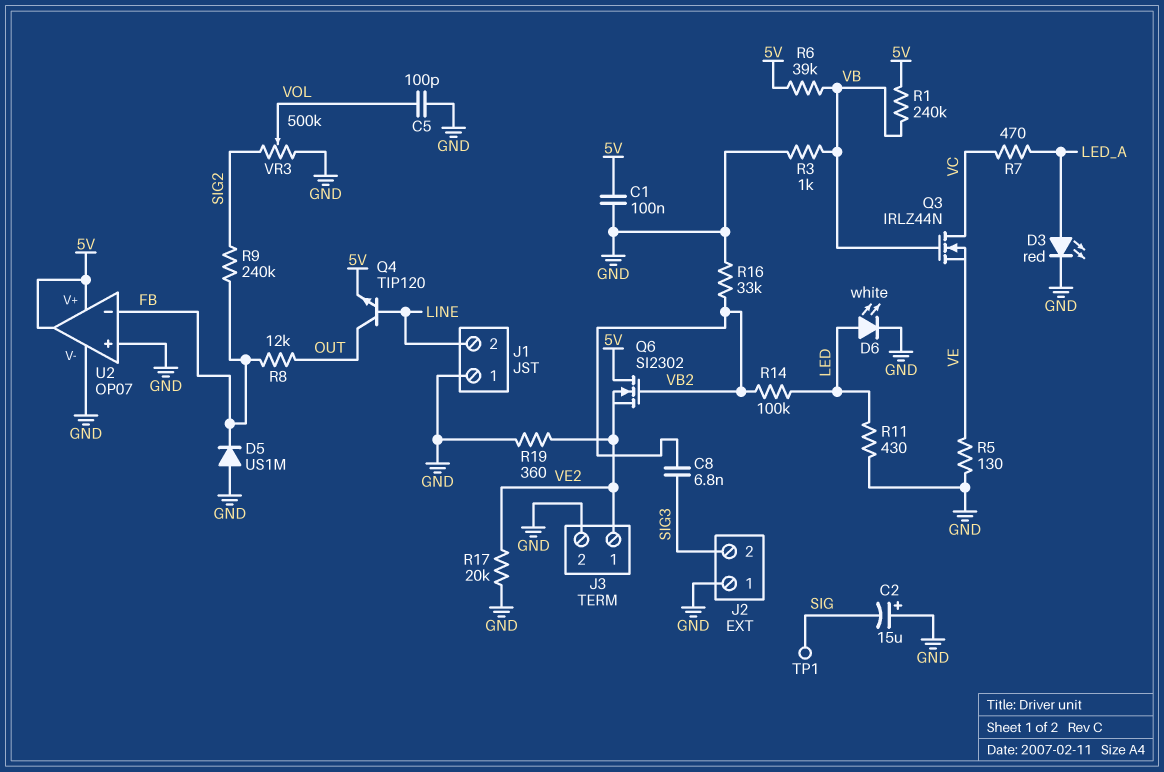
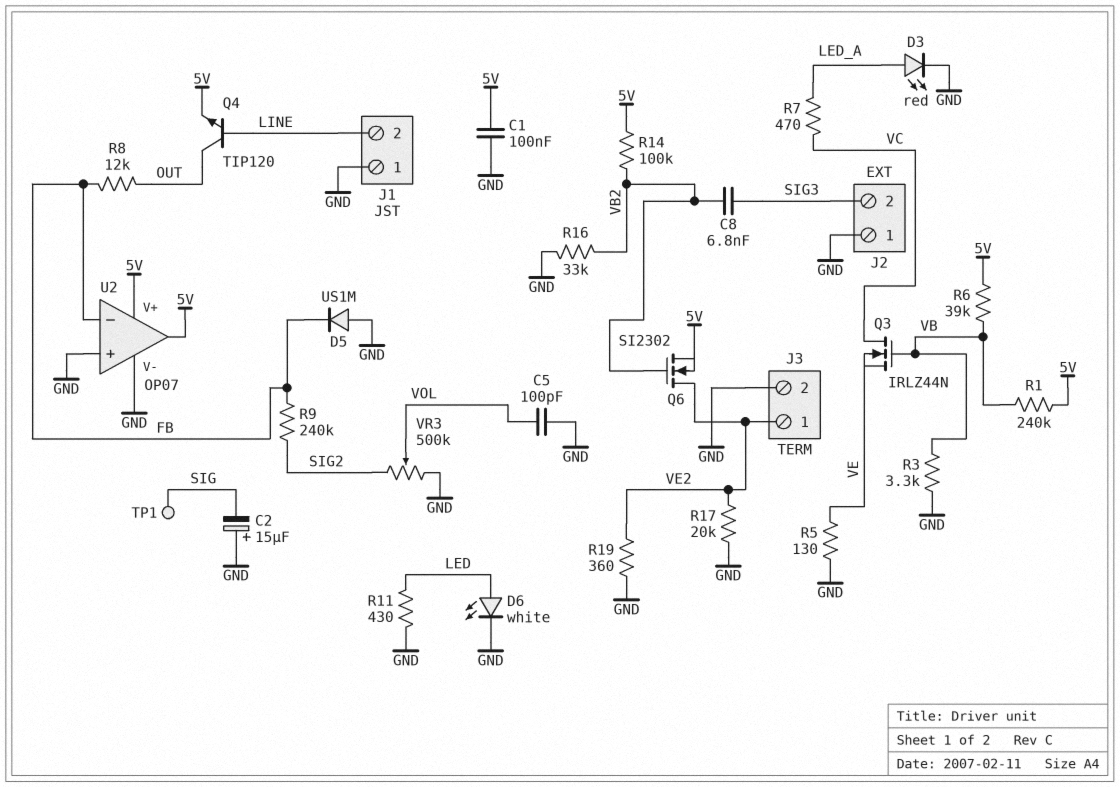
Q6: NMOS SI2302 (G VB2, D 5V, S VE2) -> NMOS SI2302 (G VB2, D VE2, S 5V)
R3: 1k (GND, VB) -> 3.3k (GND, VB)
R14: 100k (LED, VB2) -> 100k (5V, VB2)

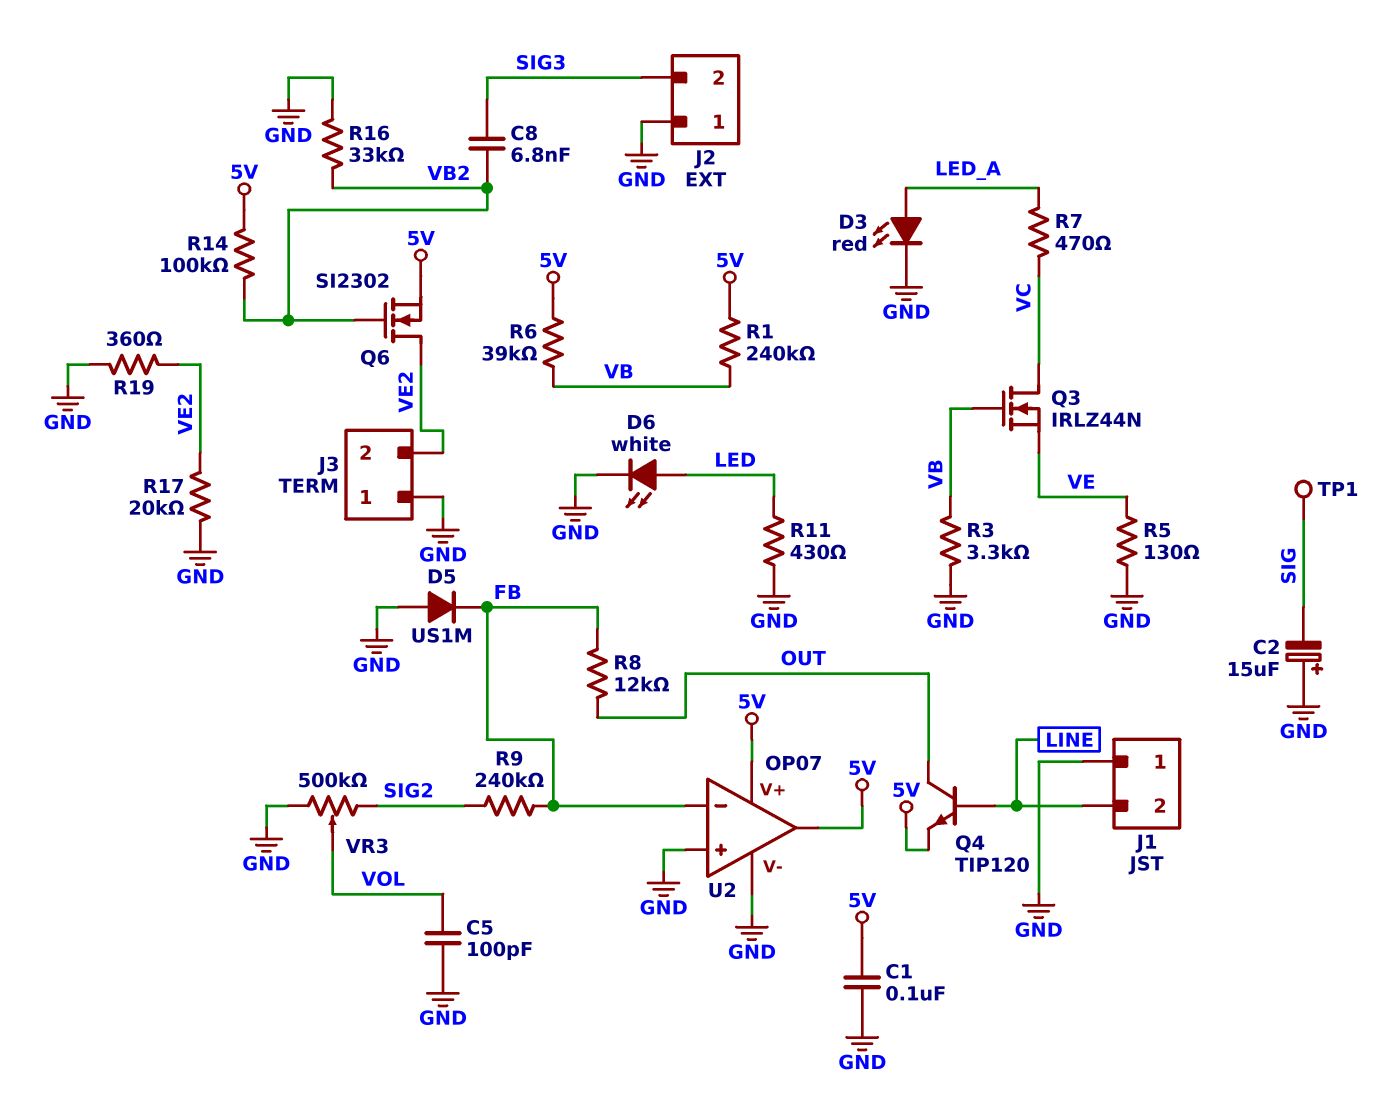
J3 pin 1: VE2 -> GND
J3 pin 2: GND -> VE2

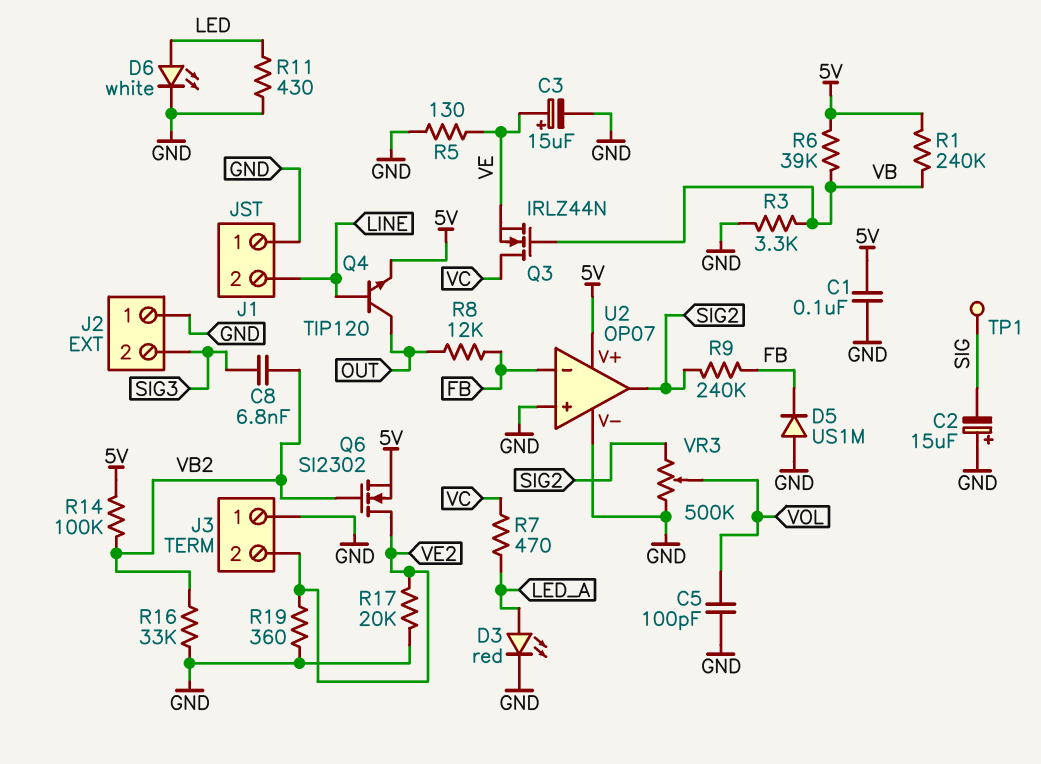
C3: none -> 15uF (plus VE, minus GND)
U2 pin out: 5V -> SIG2

